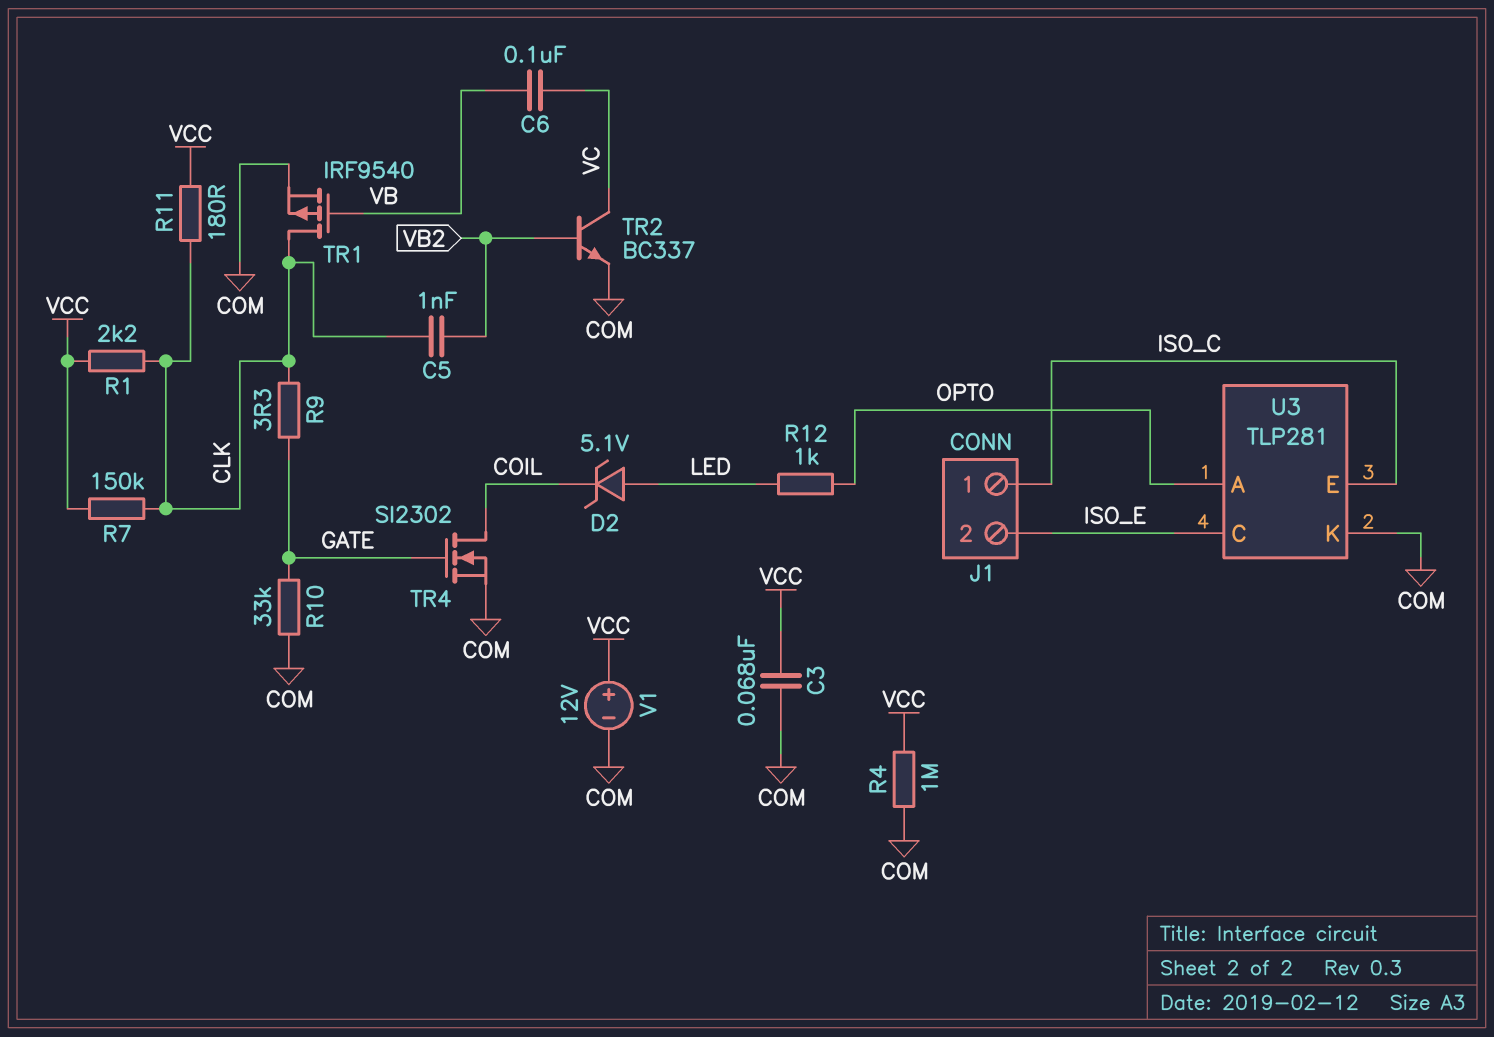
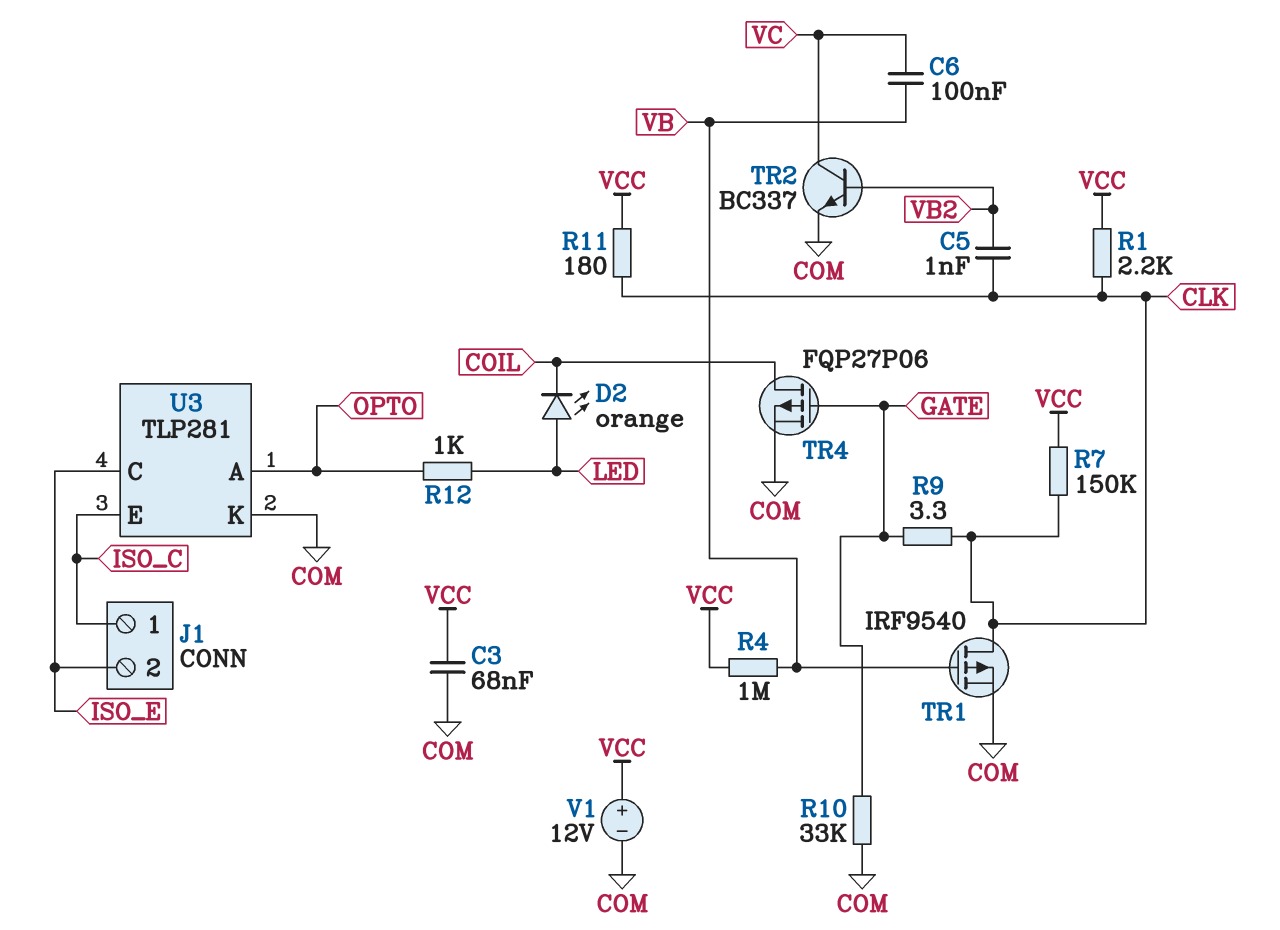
D2: zener 5.1V (A LED, K COIL) -> LED orange (A LED, K COIL)
R4: 1M (COM, VCC) -> 1M (VB, VCC)
TR4: NMOS SI2302 (G GATE, D COIL, S COM) -> PMOS FQP27P06 (G GATE, D COIL, S COM)

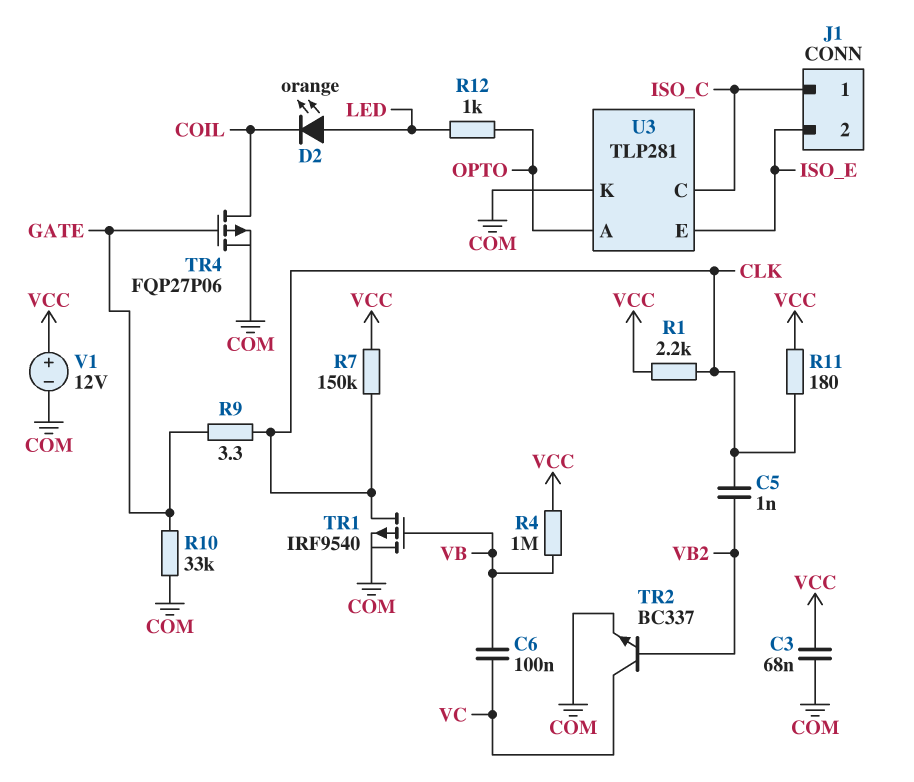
U3 pin C: ISO_E -> ISO_C
U3 pin E: ISO_C -> ISO_E

